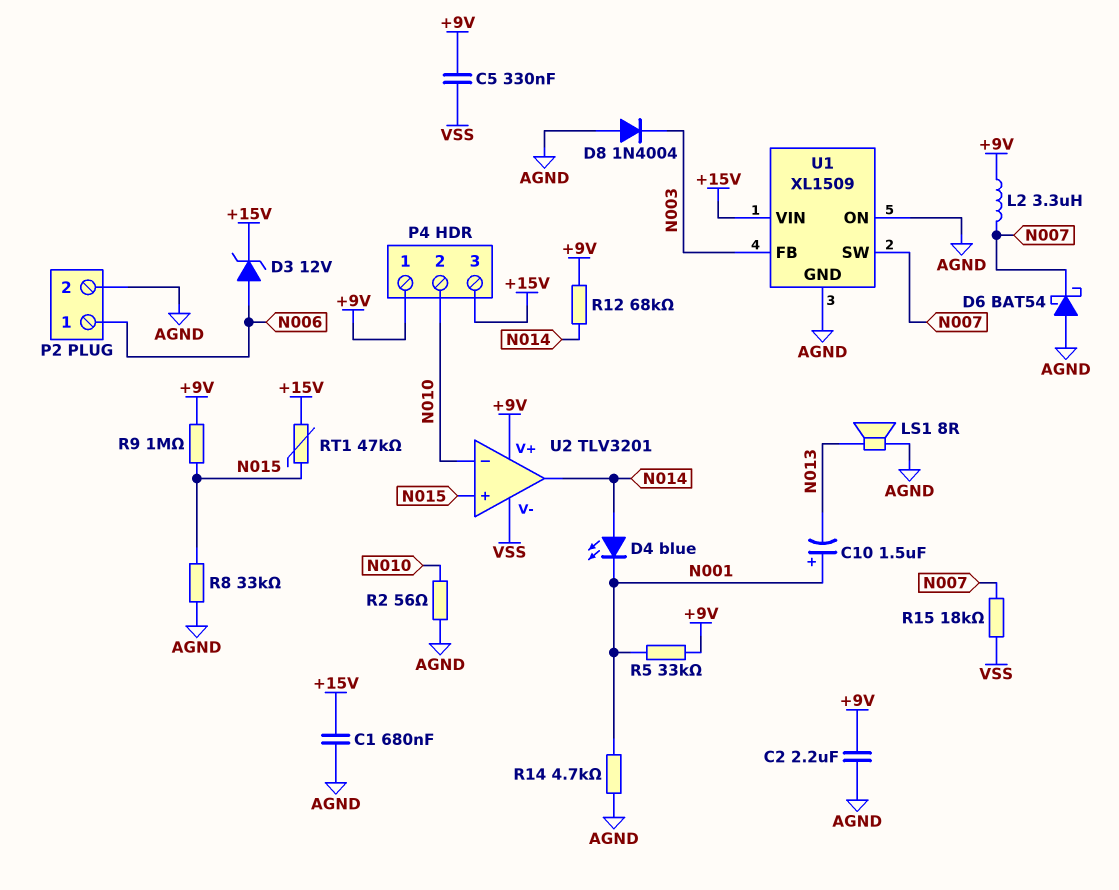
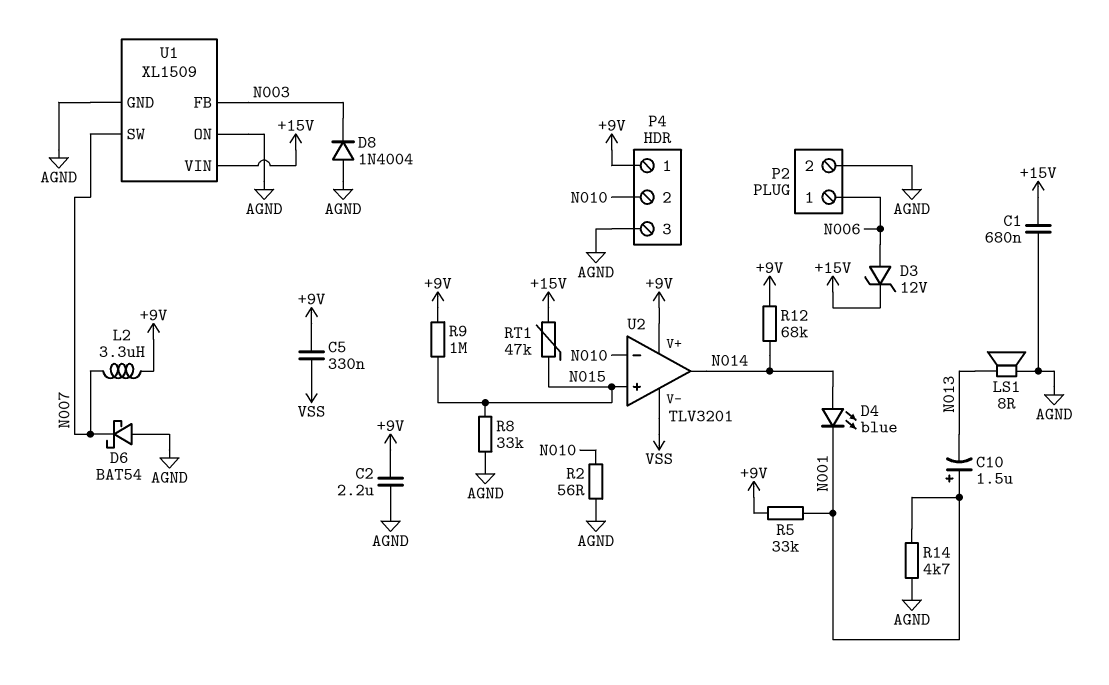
P4 pin 3: +15V -> AGND
R15: 18k (N007, VSS) -> none

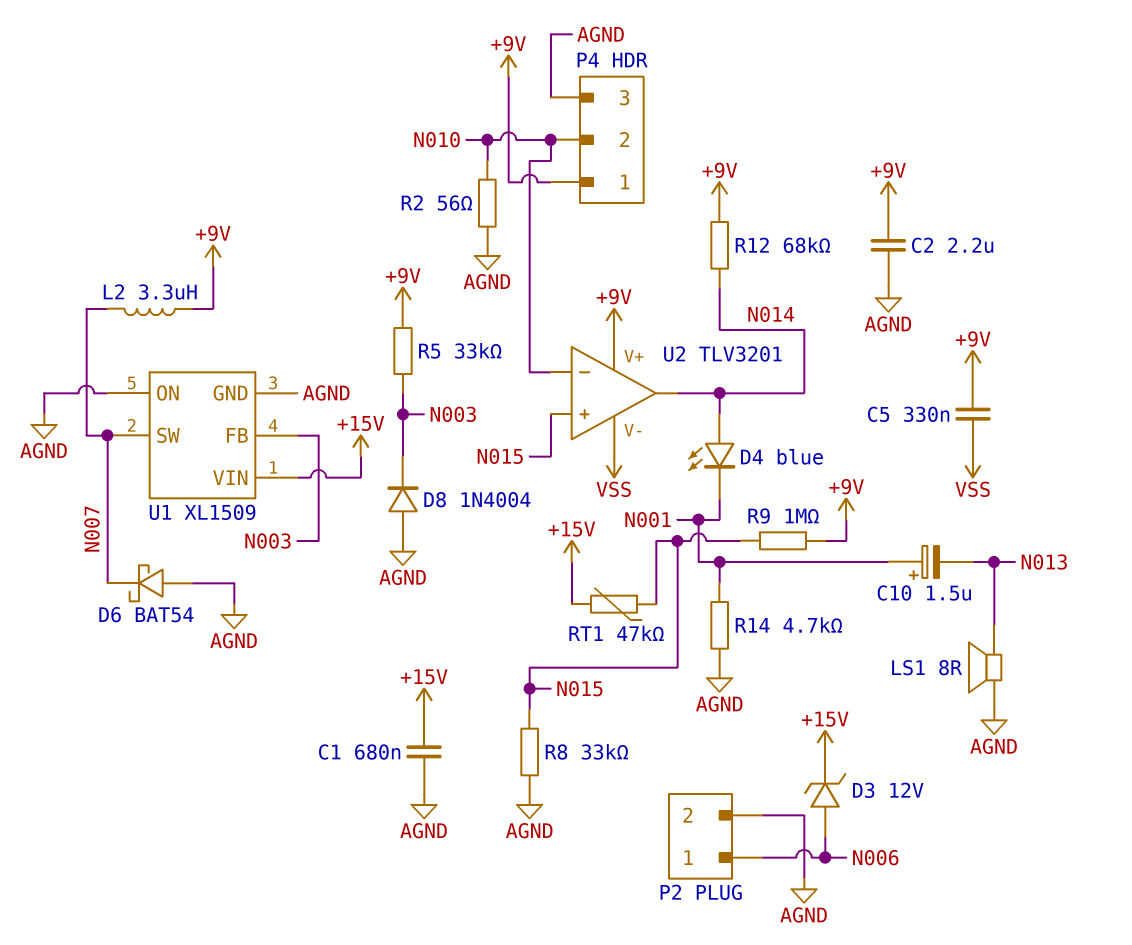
R5: 33k (+9V, N001) -> 33k (+9V, N003)

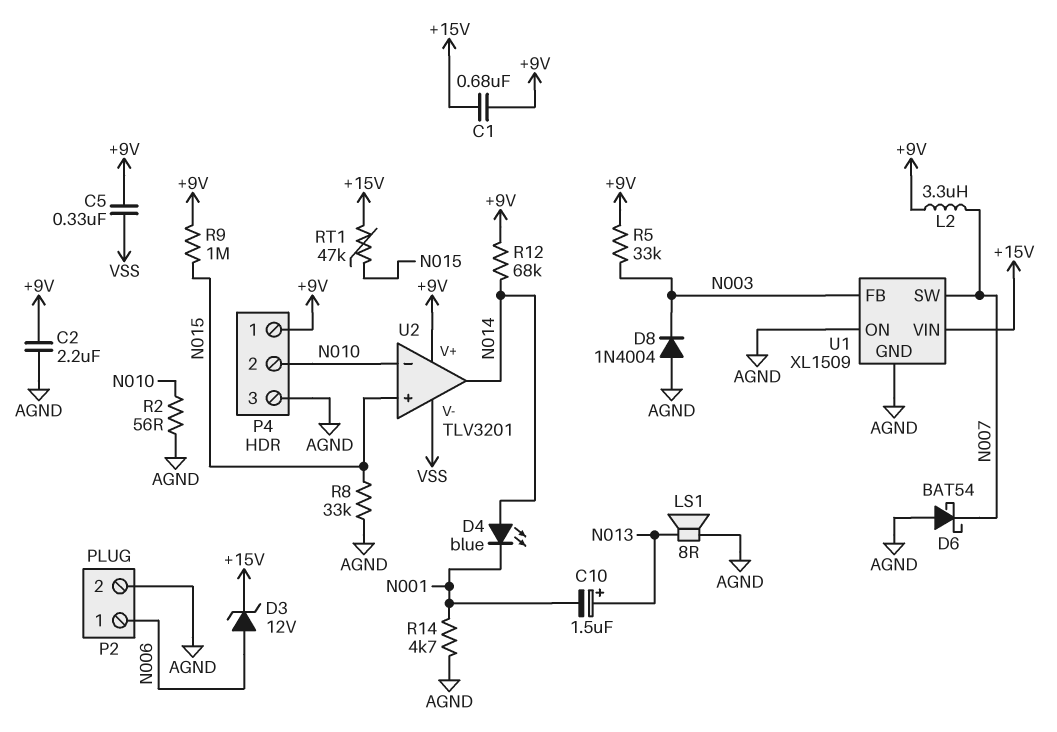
C1: 680nF (+15V, AGND) -> 680nF (+9V, +15V)
C10: 1.5uF (plus N001, minus N013) -> 1.5uF (plus N013, minus N001)

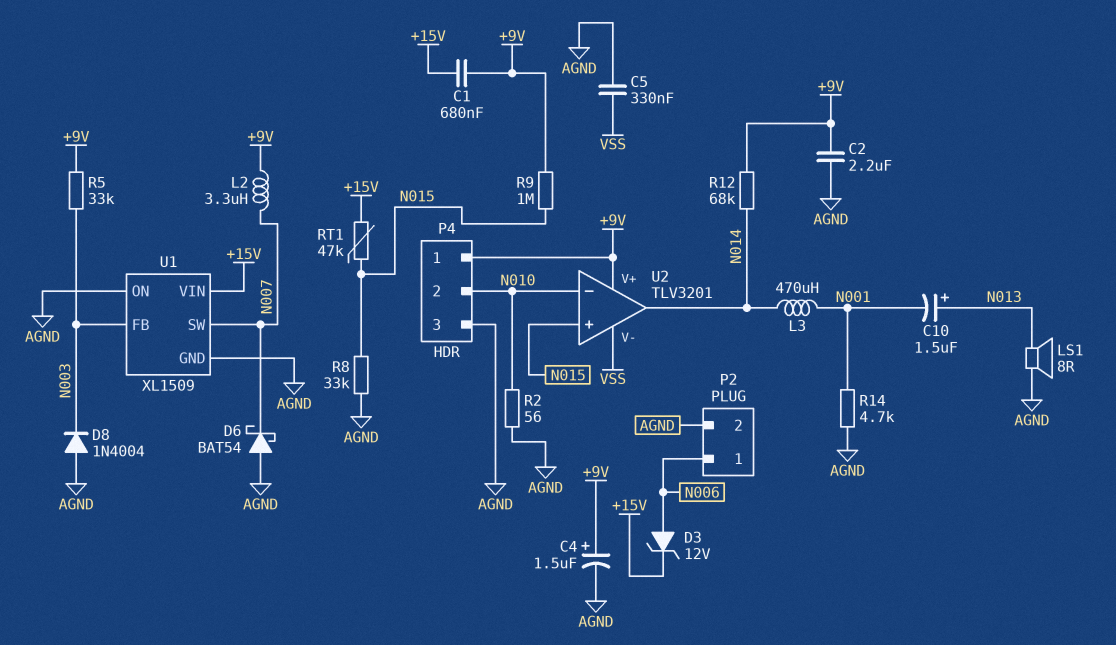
C4: none -> 1.5uF (plus +9V, minus AGND)
C5: 330nF (+9V, VSS) -> 330nF (AGND, VSS)
D4: LED blue (A N014, K N001) -> none
L3: none -> 470uH (N001, N014)

